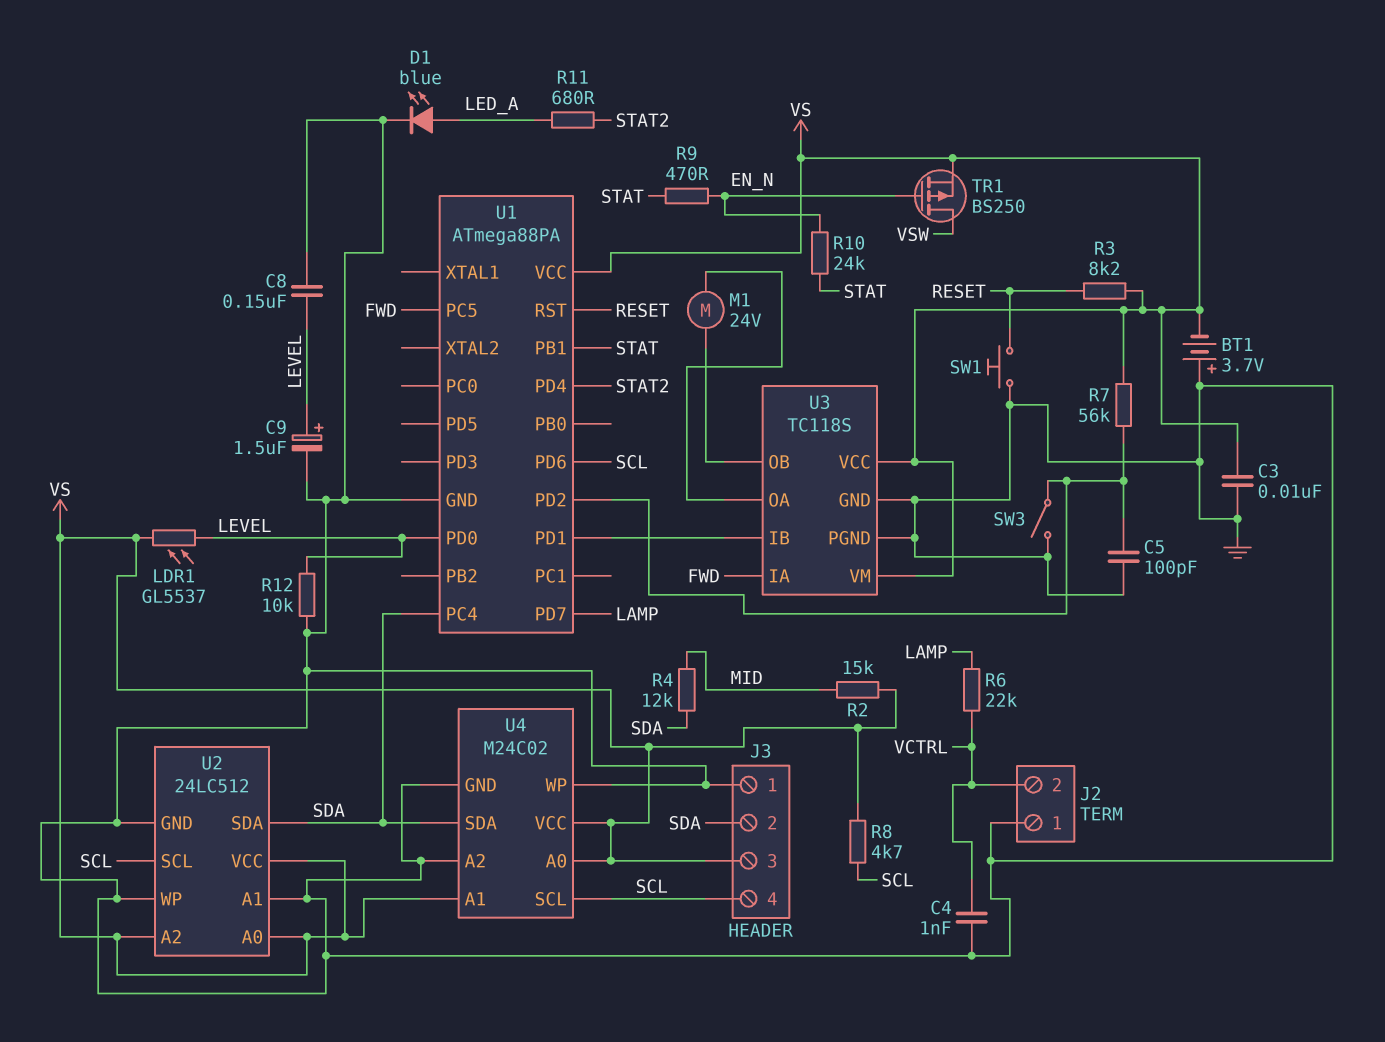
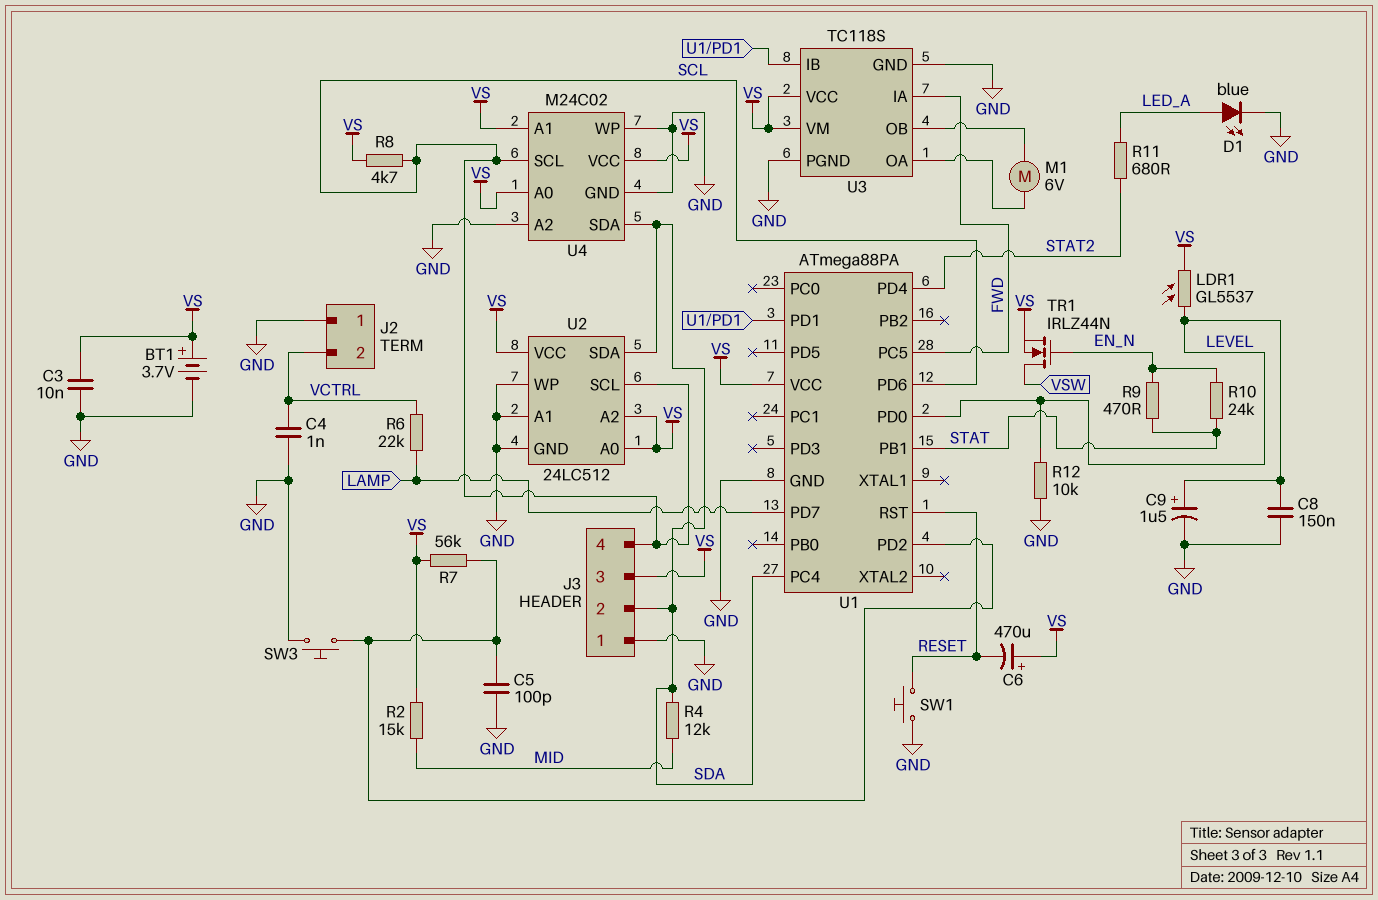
BT1: 3.7V (plus GND, minus VS) -> 3.7V (plus VS, minus GND)
C6: none -> 470uF (plus VS, minus RESET)
M1: motor 24V (U3/OA, U3/OB) -> motor 6V (U3/OA, U3/OB)
R3: 8.2k (RESET, VS) -> none
SW3: switch (GND, U1/PD2) -> button (GND, U1/PD2)
TR1: PMOS BS250 (G EN_N, D VSW, S VS) -> NMOS IRLZ44N (G EN_N, D VSW, S VS)

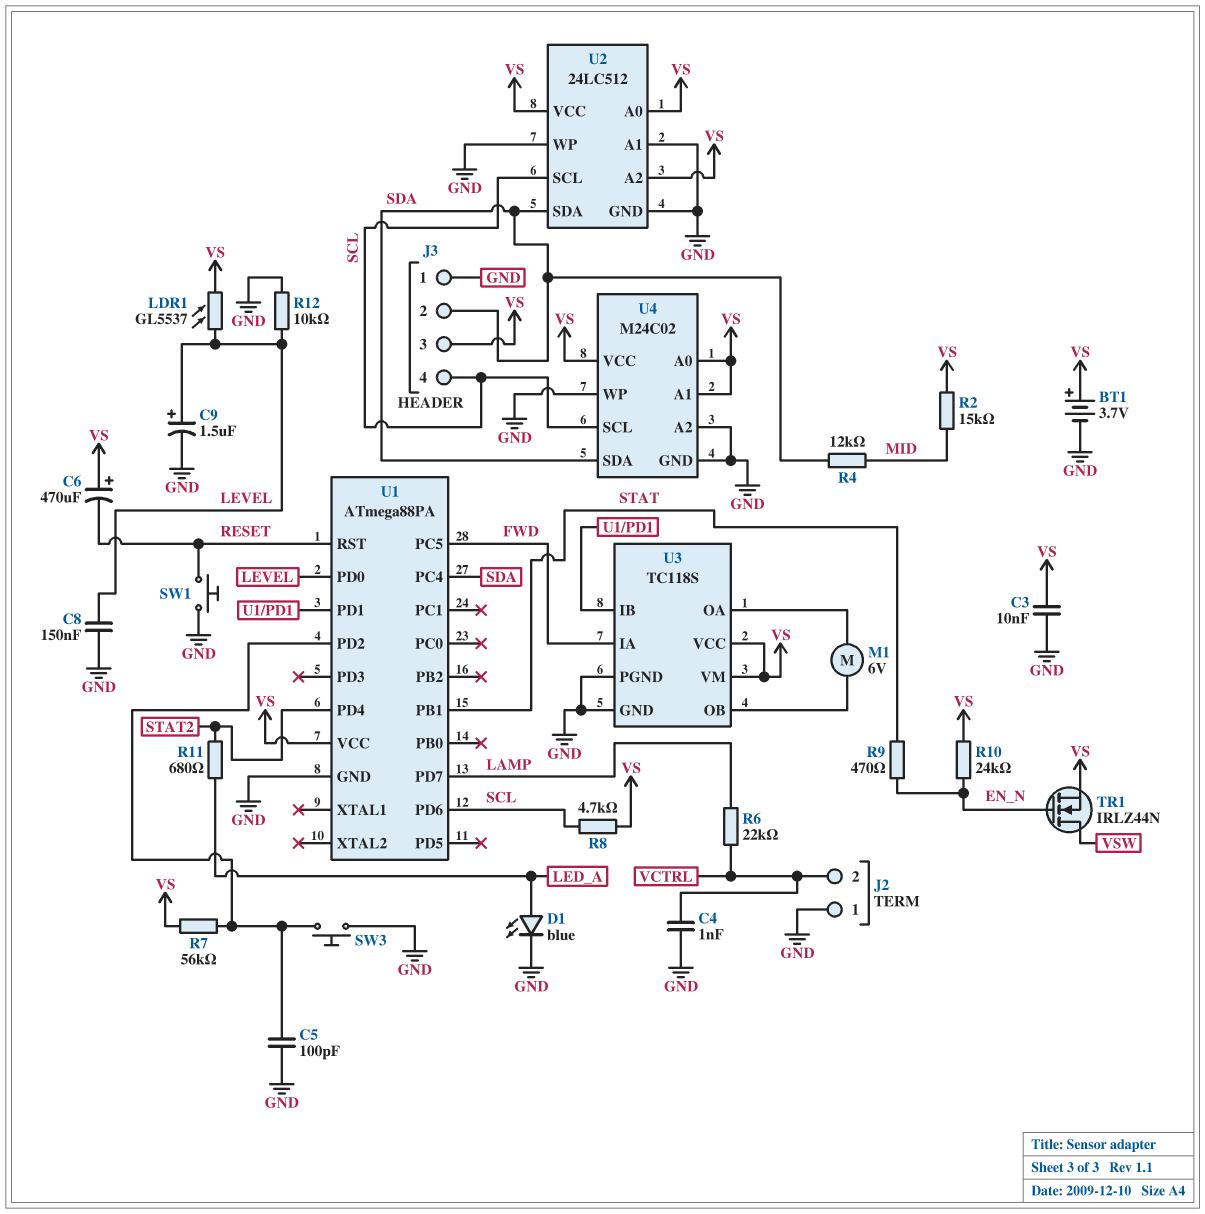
R10: 24k (EN_N, STAT) -> 24k (EN_N, VS)

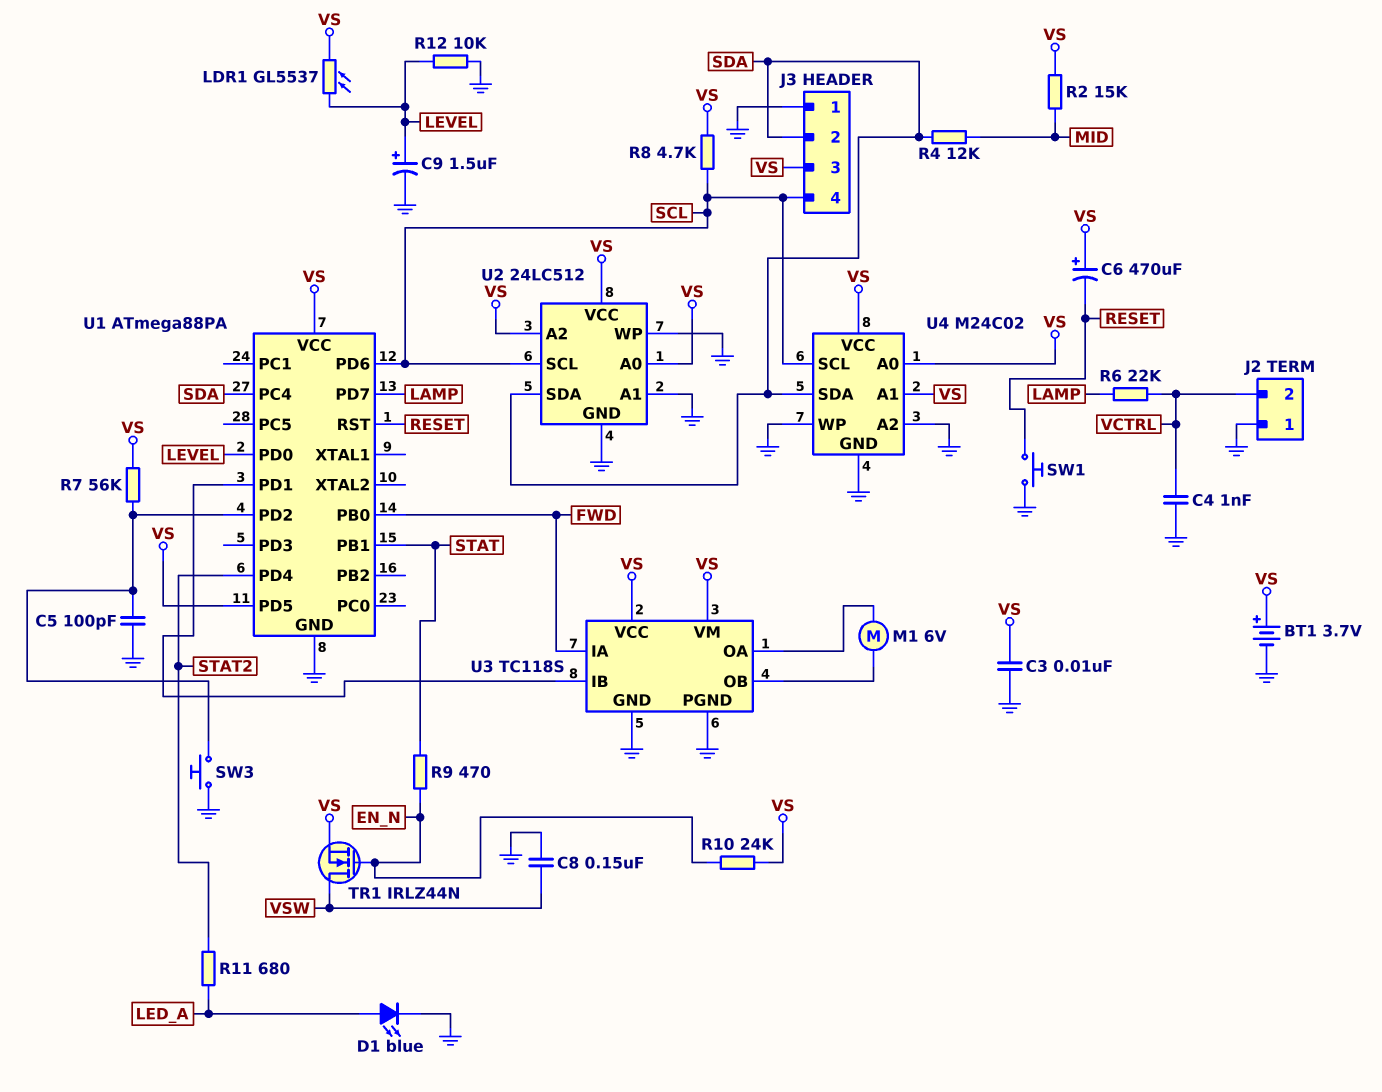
C8: 150nF (GND, LEVEL) -> 150nF (GND, VSW)
U1 pin PB0: none -> FWD
U1 pin PC5: FWD -> none
U1 pin PD5: none -> VS

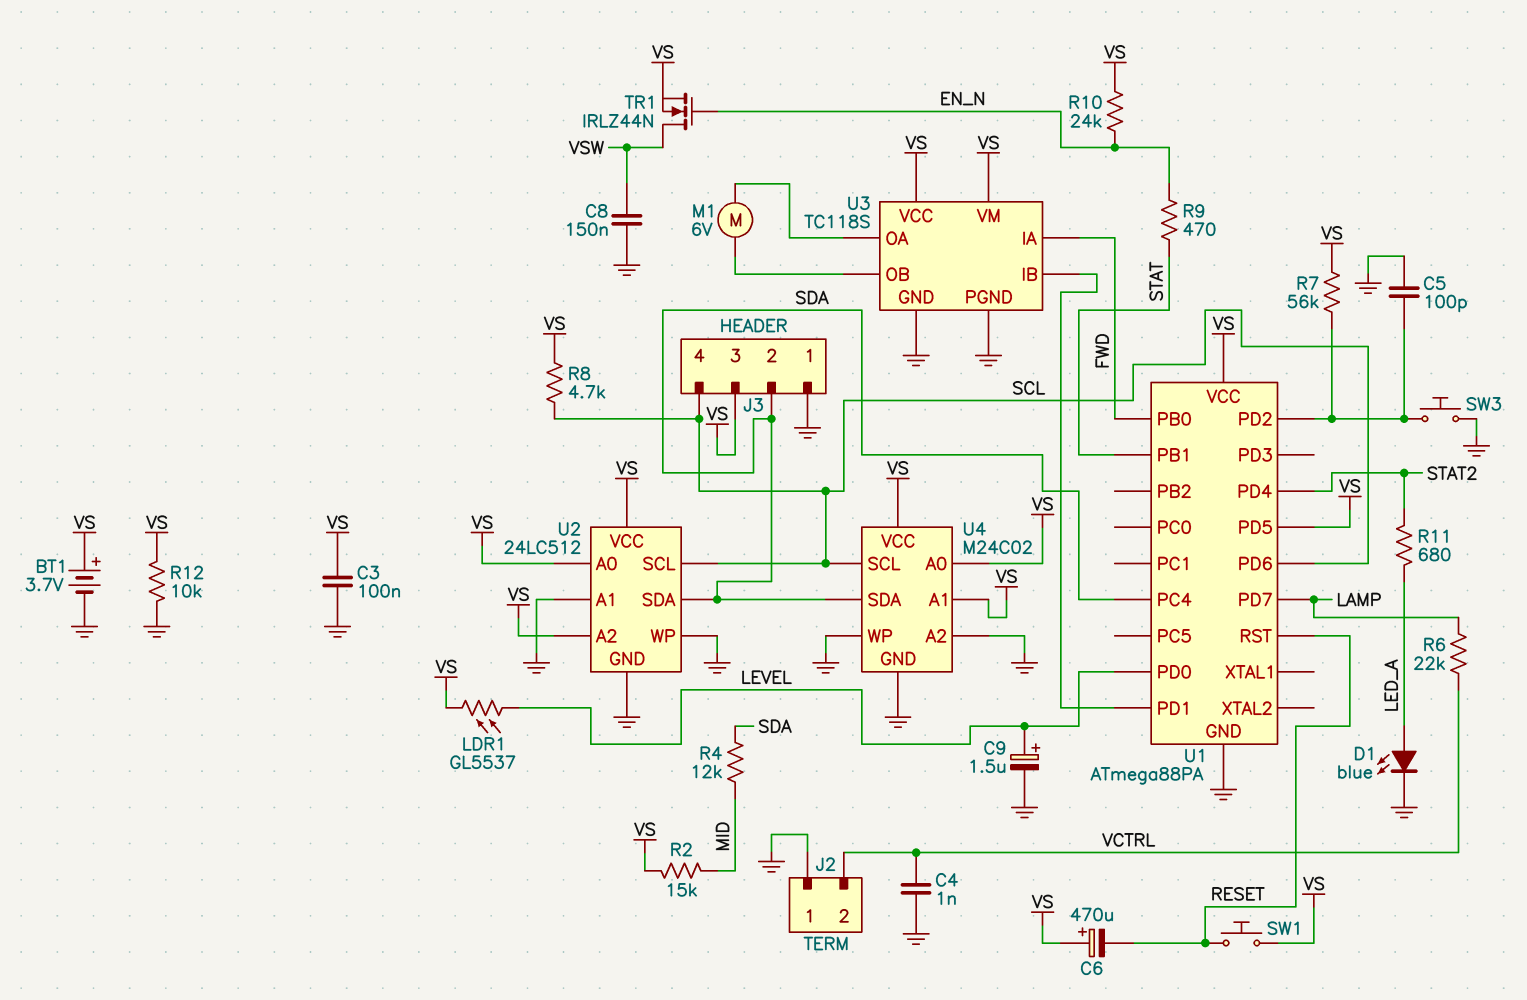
C3: 10nF (GND, VS) -> 100nF (GND, VS)
R12: 10k (GND, LEVEL) -> 10k (GND, VS)
SW1: button (GND, RESET) -> button (RESET, VS)

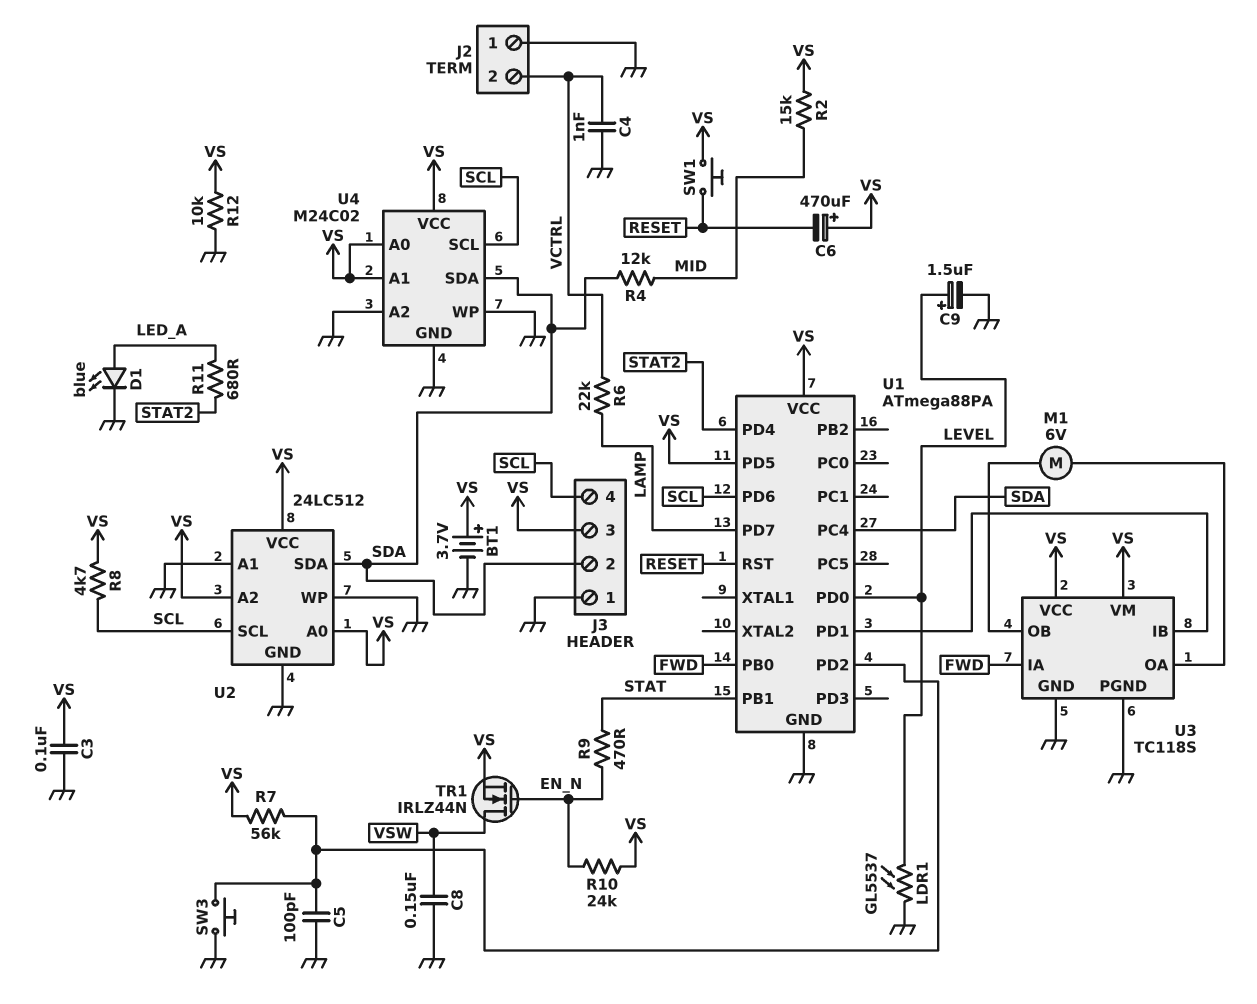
LDR1: GL5537 (LEVEL, VS) -> GL5537 (GND, LEVEL)

